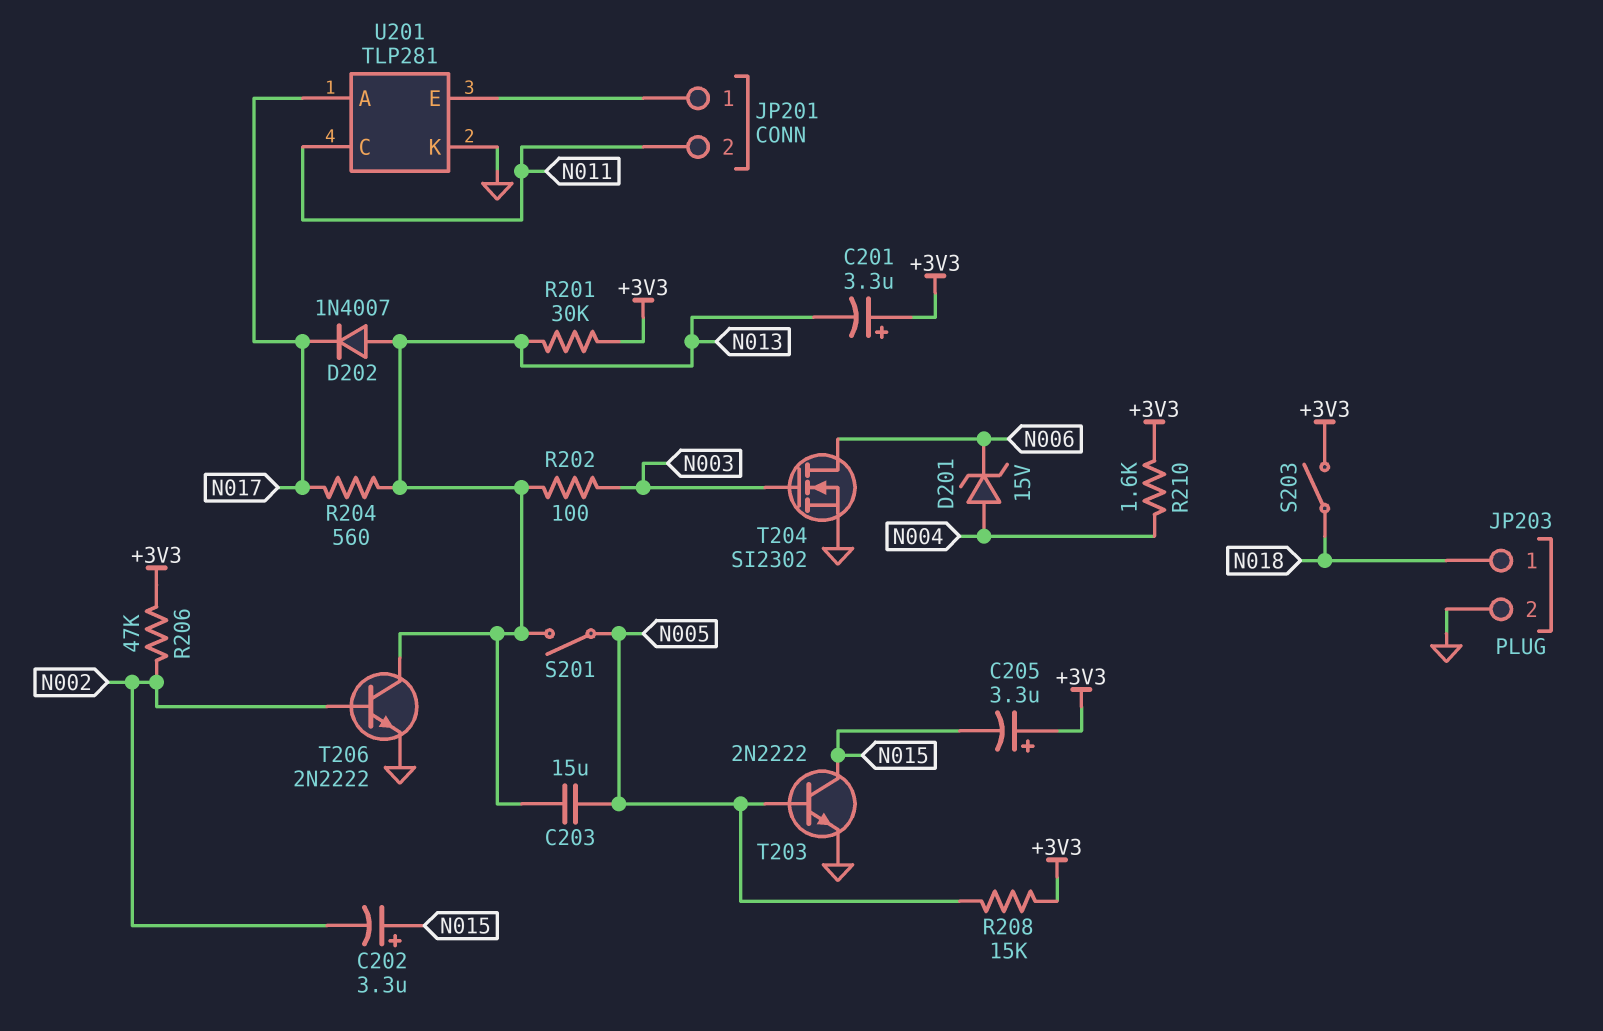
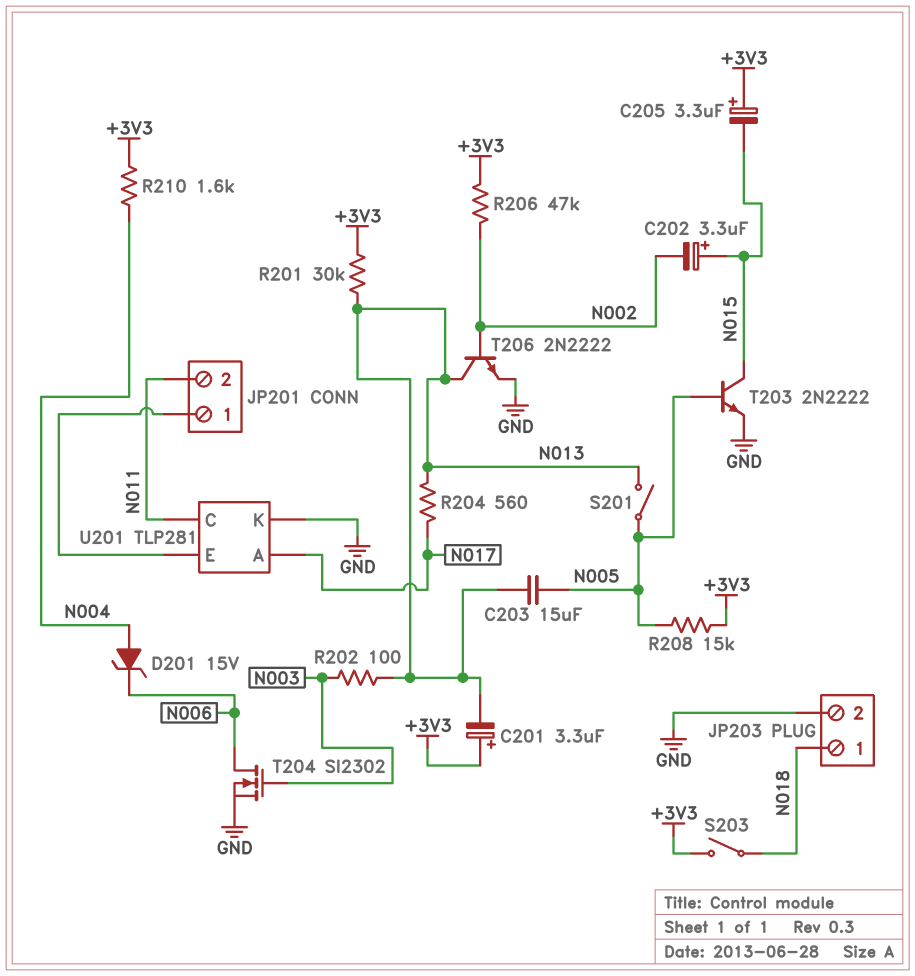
D202: diode 1N4007 (A N013, K N017) -> none

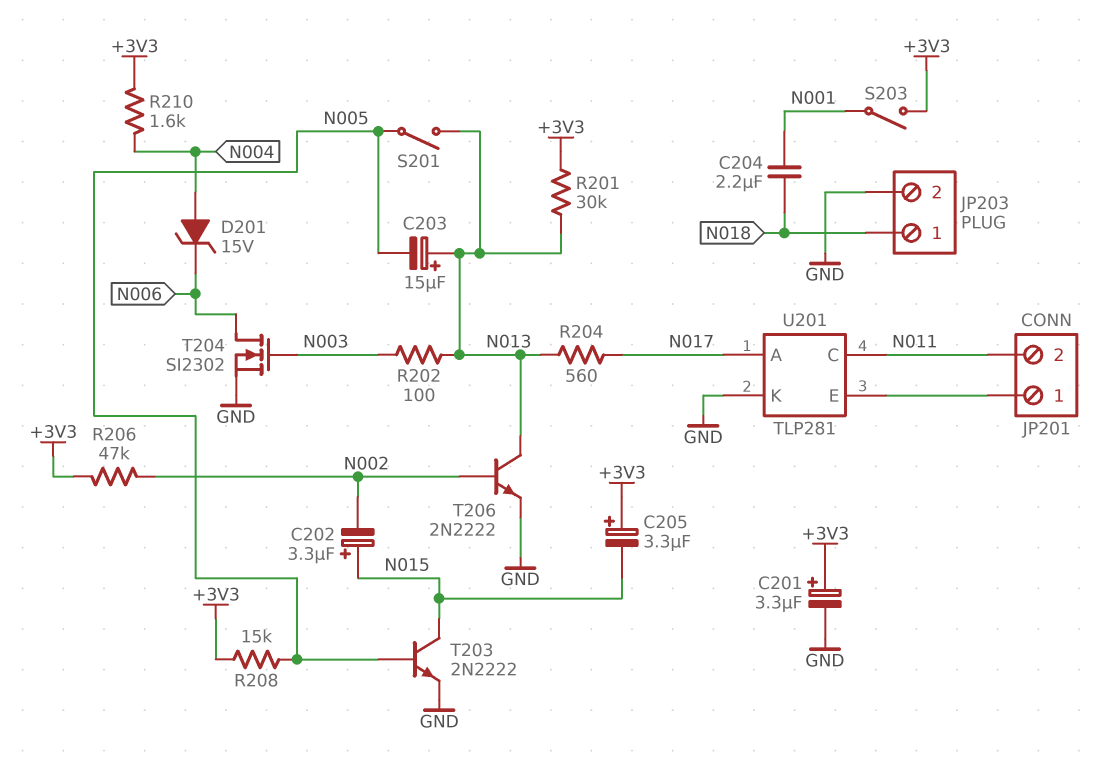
C201: 3.3uF (plus +3V3, minus N013) -> 3.3uF (plus +3V3, minus GND)
C203: 15uF (N005, N013) -> 15uF (plus N013, minus N005)
C204: none -> 2.2uF (N001, N018)
S203: switch (+3V3, N018) -> switch (+3V3, N001)

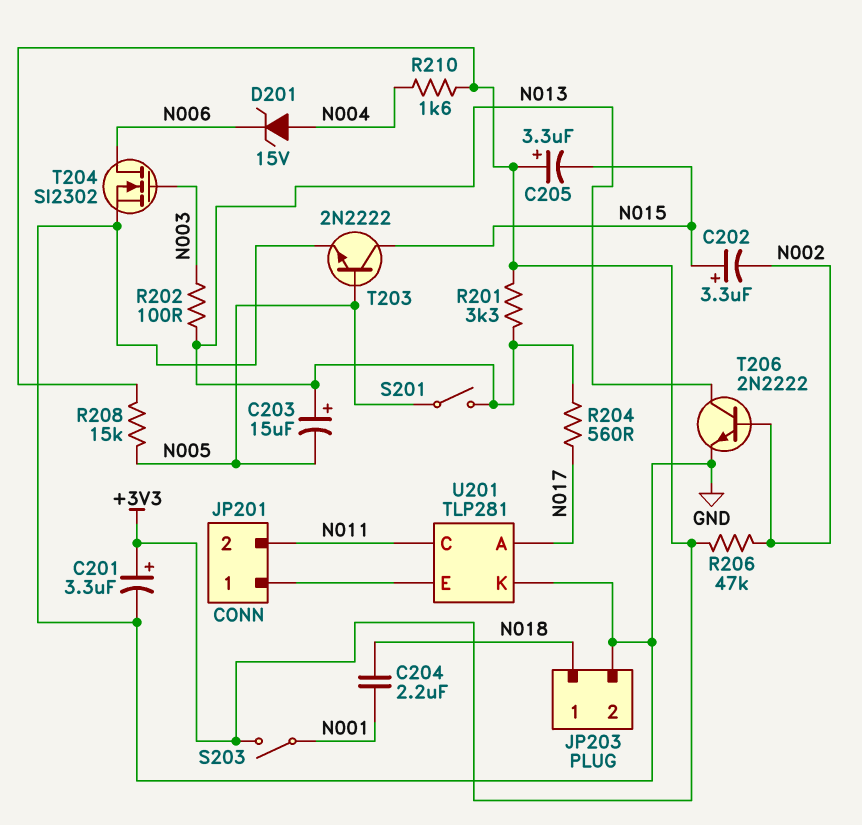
R201: 30k (+3V3, N013) -> 3.3k (+3V3, N013)

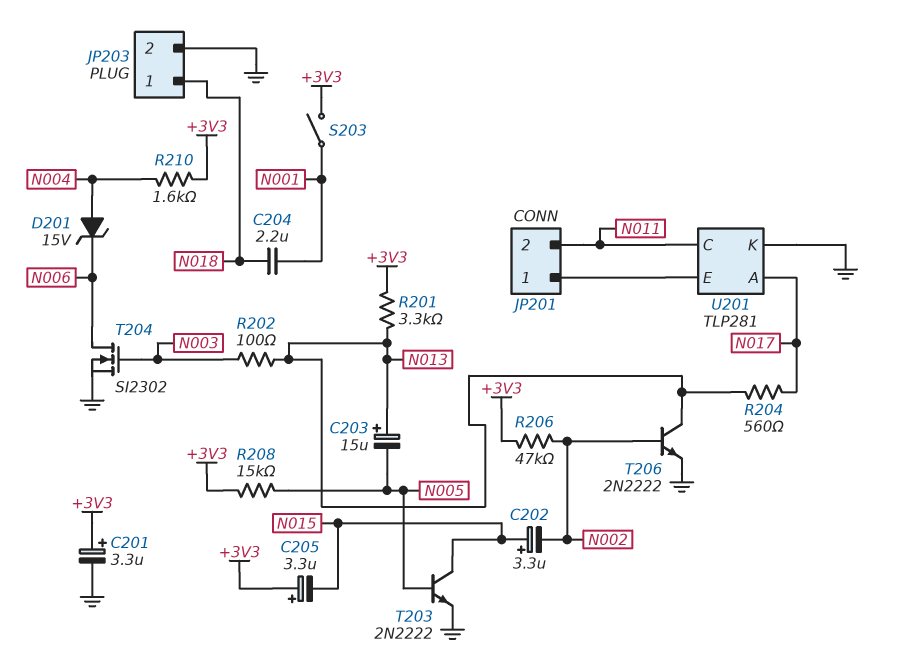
S201: switch (N005, N013) -> none

